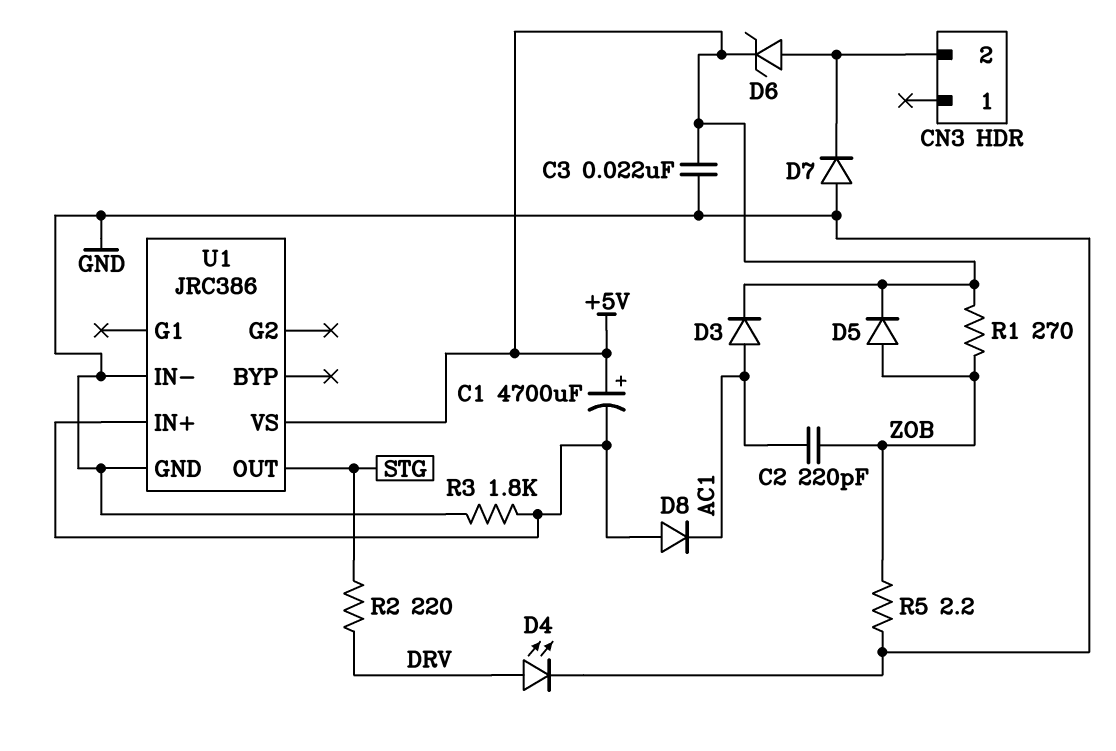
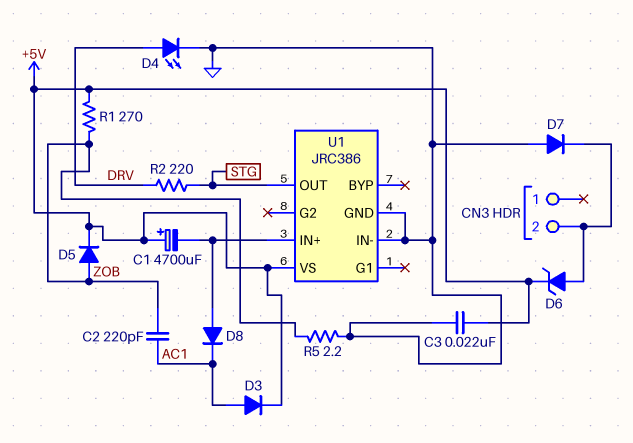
R3: 1.8k (GND, U1/IN+) -> none

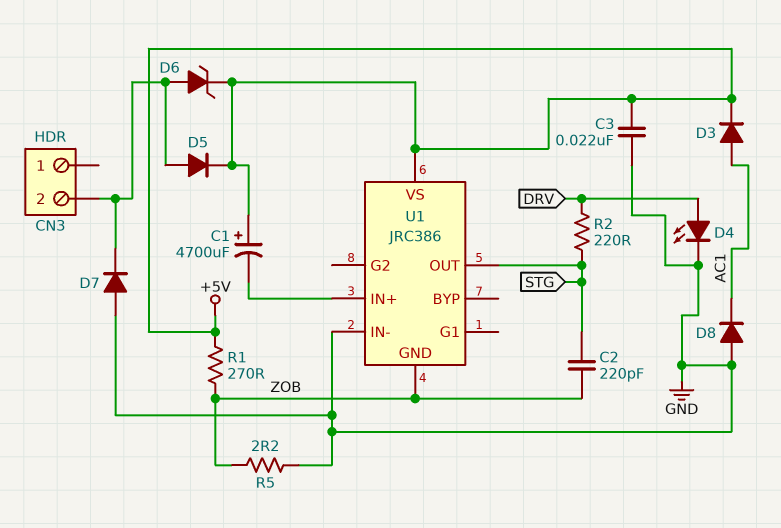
C2: 220pF (AC1, ZOB) -> 220pF (STG, ZOB)
D5: diode (A ZOB, K +5V) -> diode (A CN3/2, K +5V)
D8: diode (A U1/IN+, K AC1) -> diode (A GND, K AC1)
U1 pin GND: GND -> ZOB

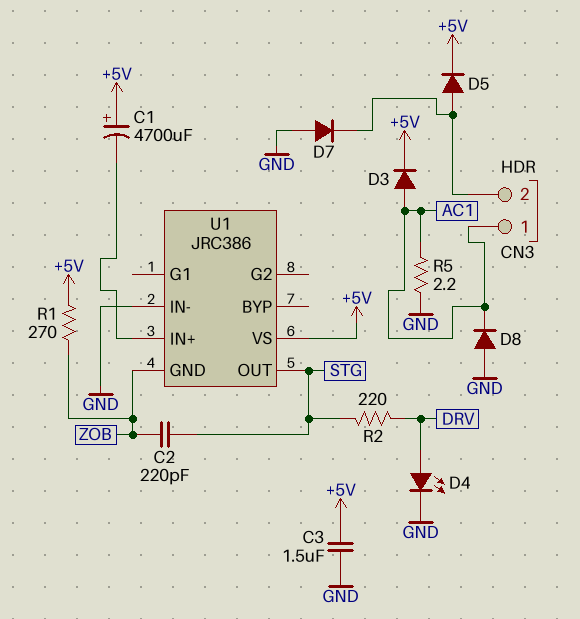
C3: 22nF (+5V, GND) -> 1.5uF (+5V, GND)
CN3 pin 1: none -> AC1
D6: zener (A CN3/2, K +5V) -> none
R5: 2.2 (GND, ZOB) -> 2.2 (AC1, GND)

